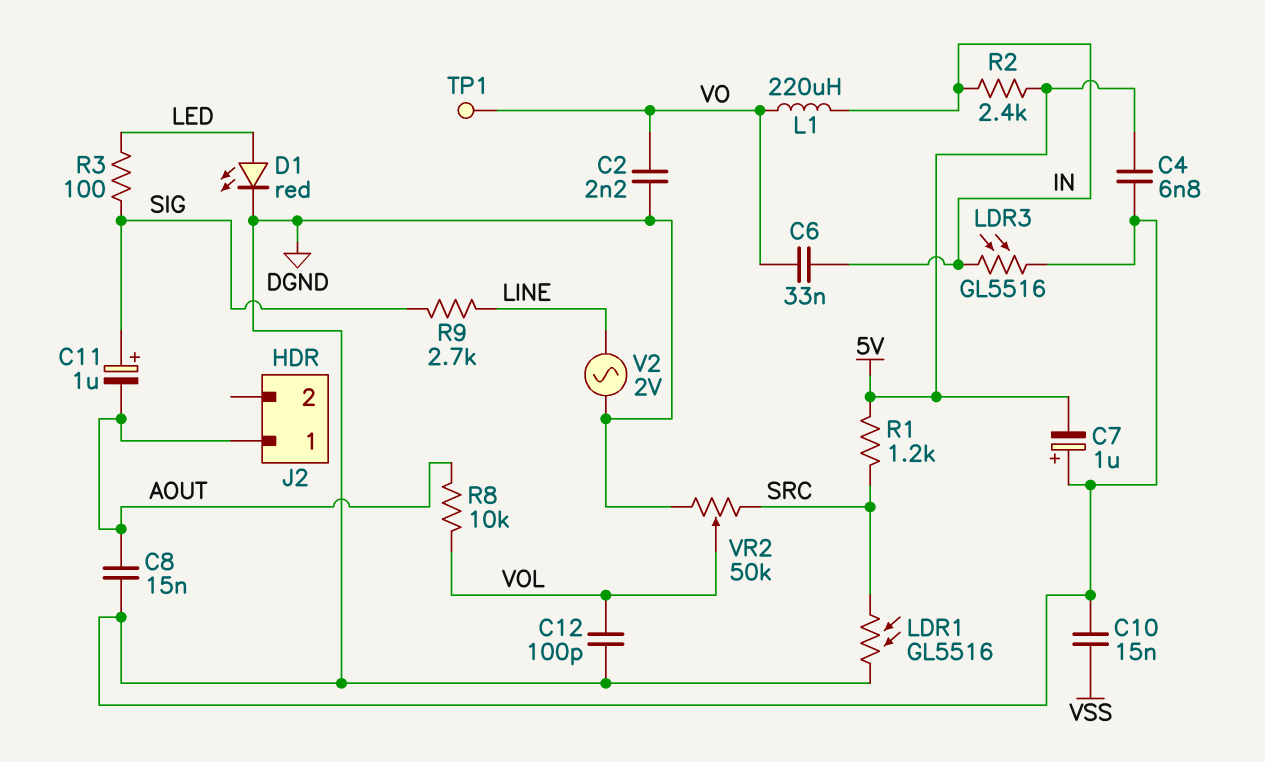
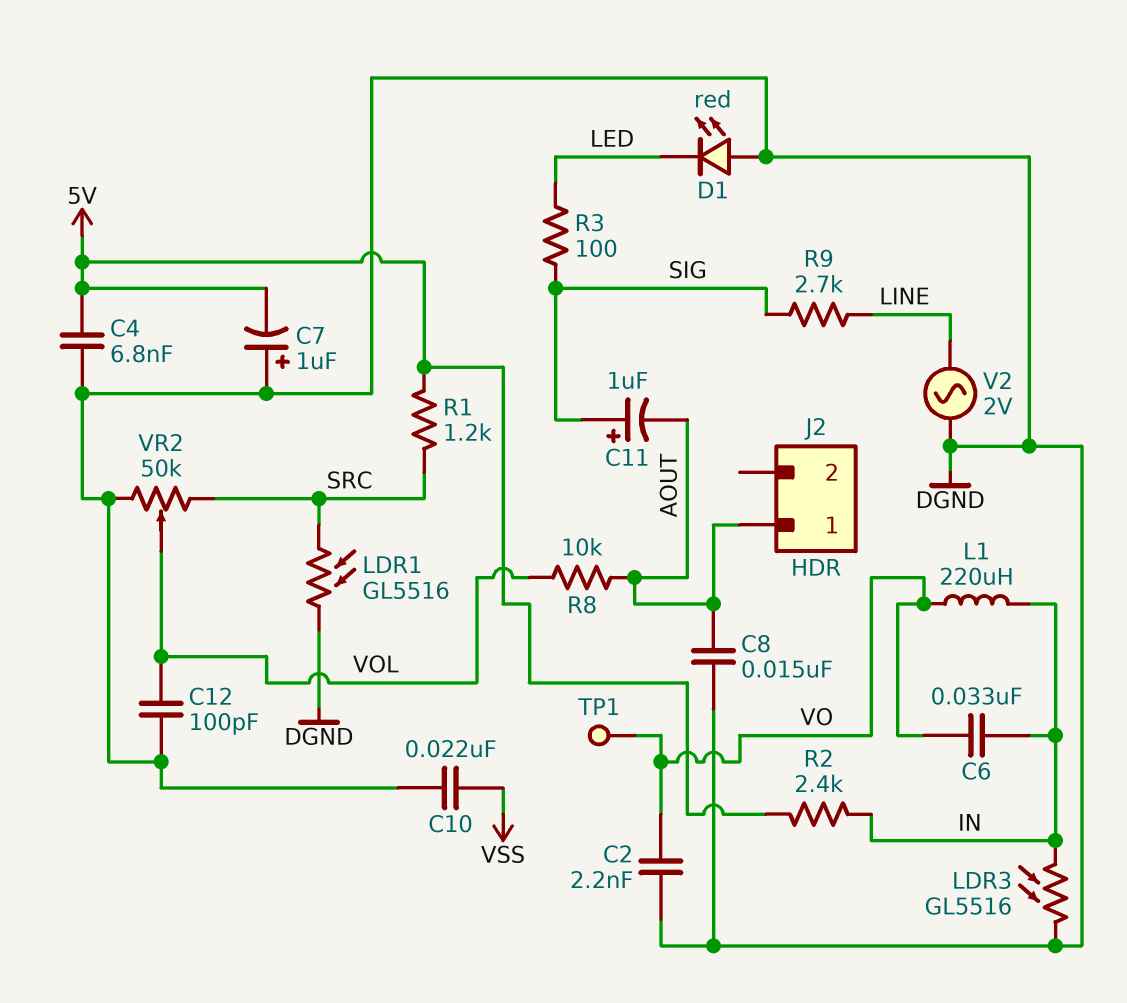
C10: 15nF (DGND, VSS) -> 22nF (DGND, VSS)
D1: LED red (A LED, K DGND) -> LED red (A DGND, K LED)

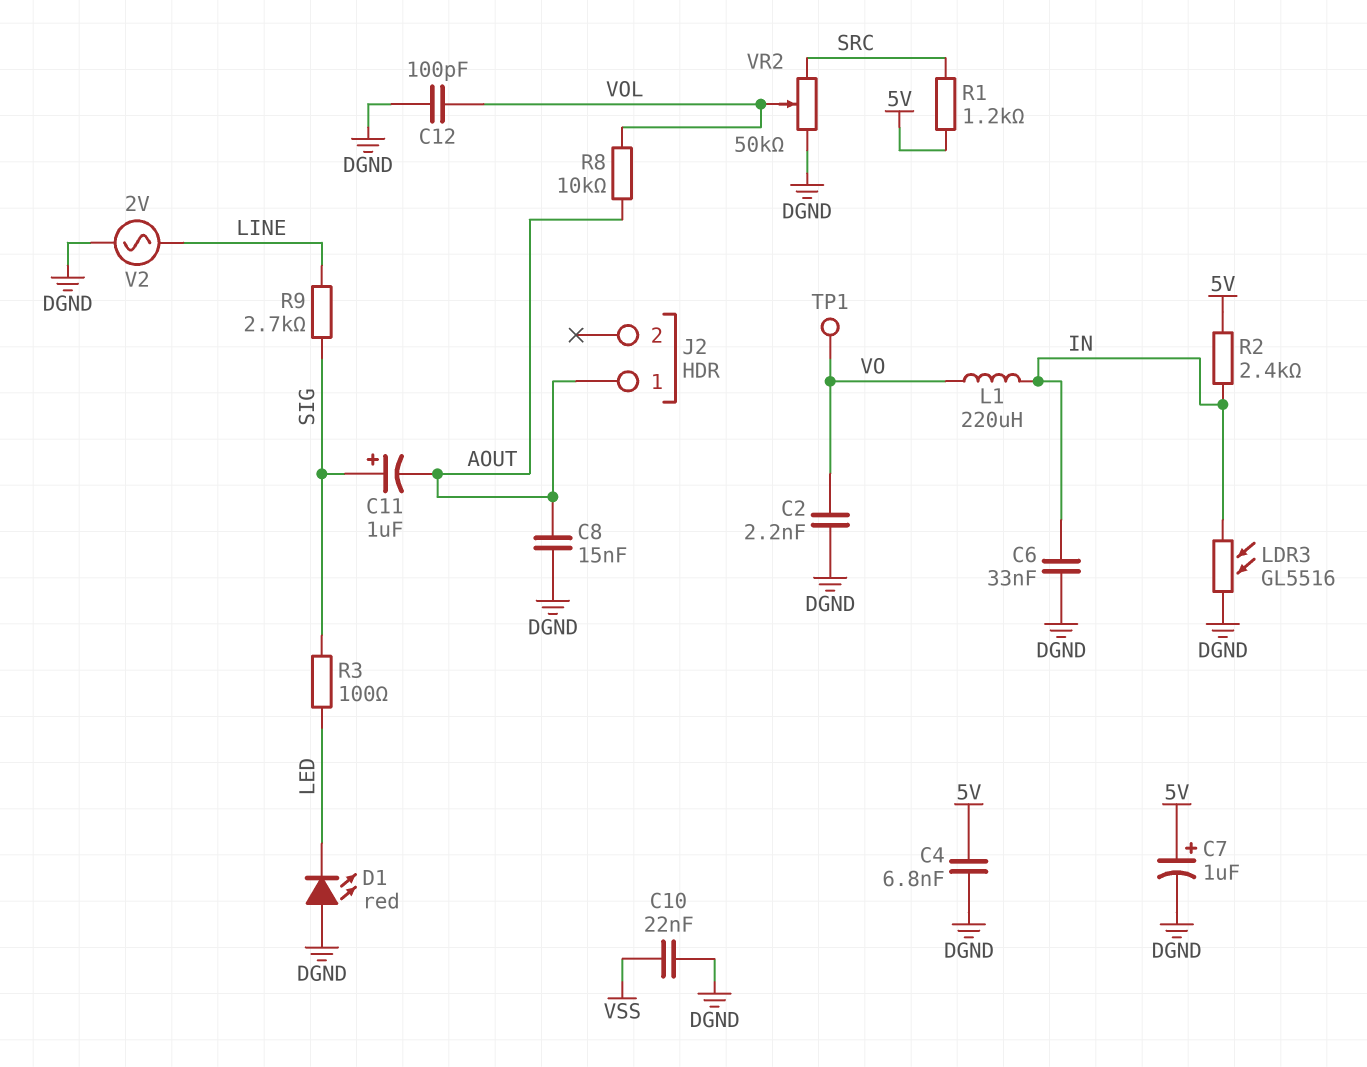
C6: 33nF (IN, VO) -> 33nF (DGND, IN)
C7: 1uF (plus DGND, minus 5V) -> 1uF (plus 5V, minus DGND)
LDR1: GL5516 (DGND, SRC) -> none

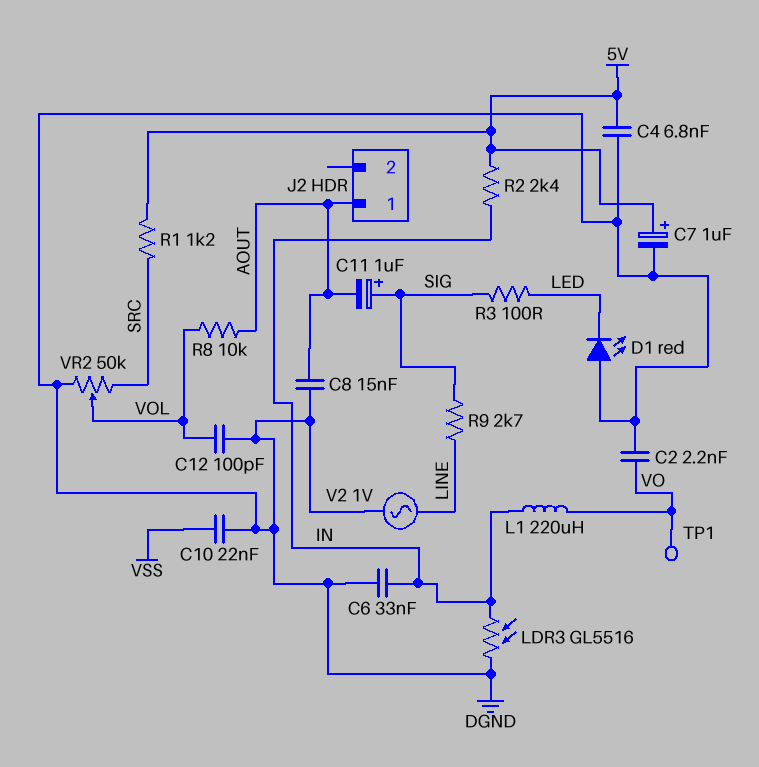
V2: AC 2V (DGND, LINE) -> AC 1V (DGND, LINE)

